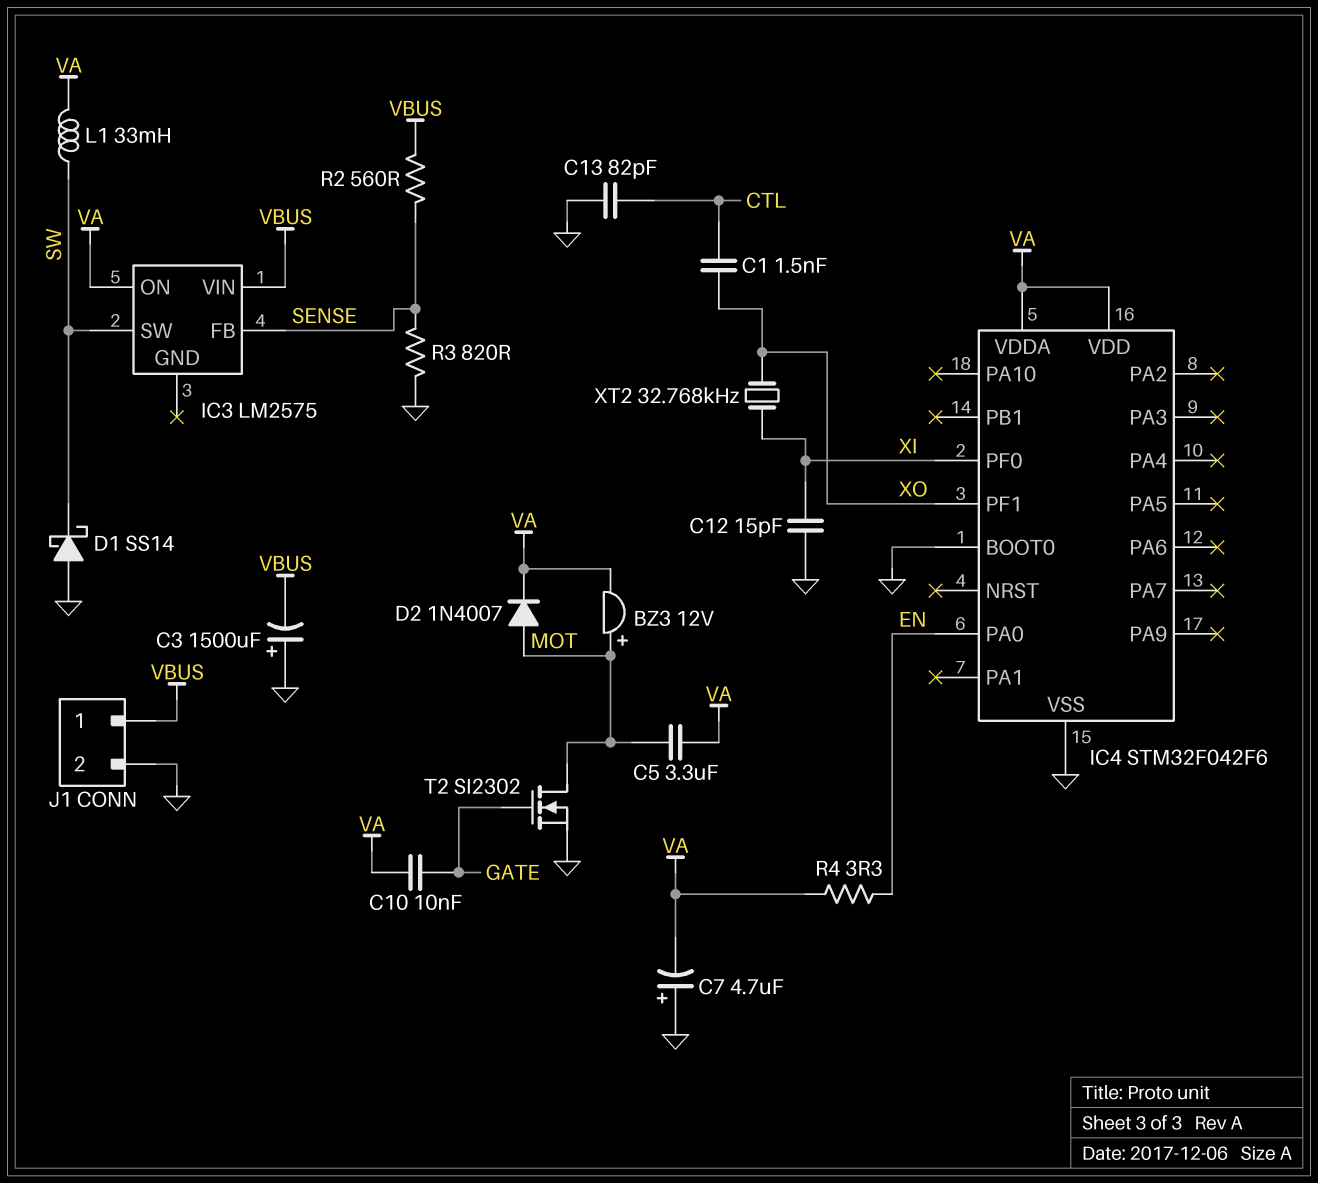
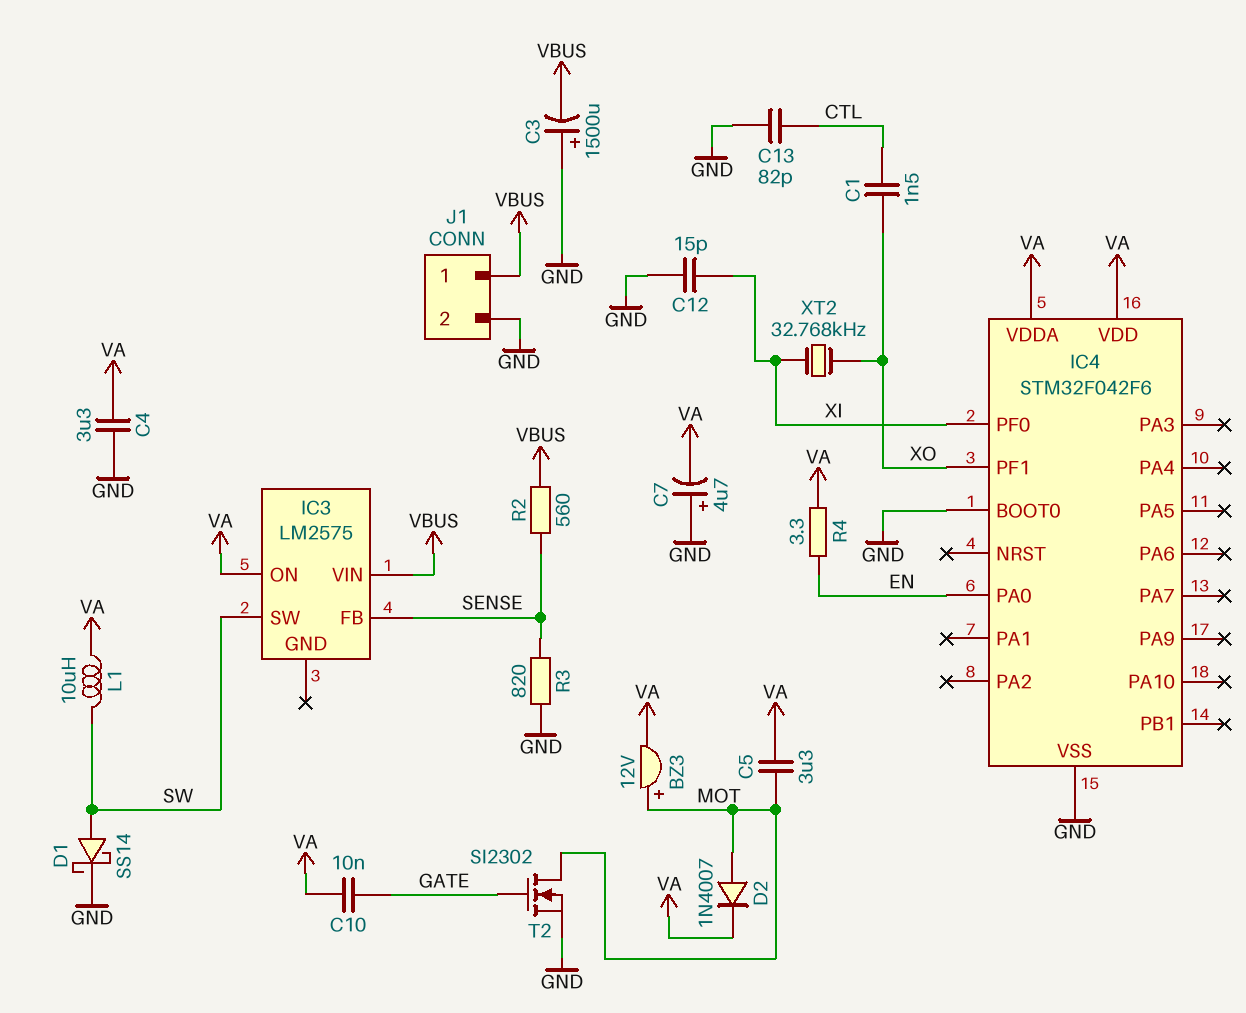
C4: none -> 3.3uF (GND, VA)
D1: schottky SS14 (A GND, K SW) -> schottky SS14 (A SW, K GND)
L1: 33mH (SW, VA) -> 10uH (SW, VA)

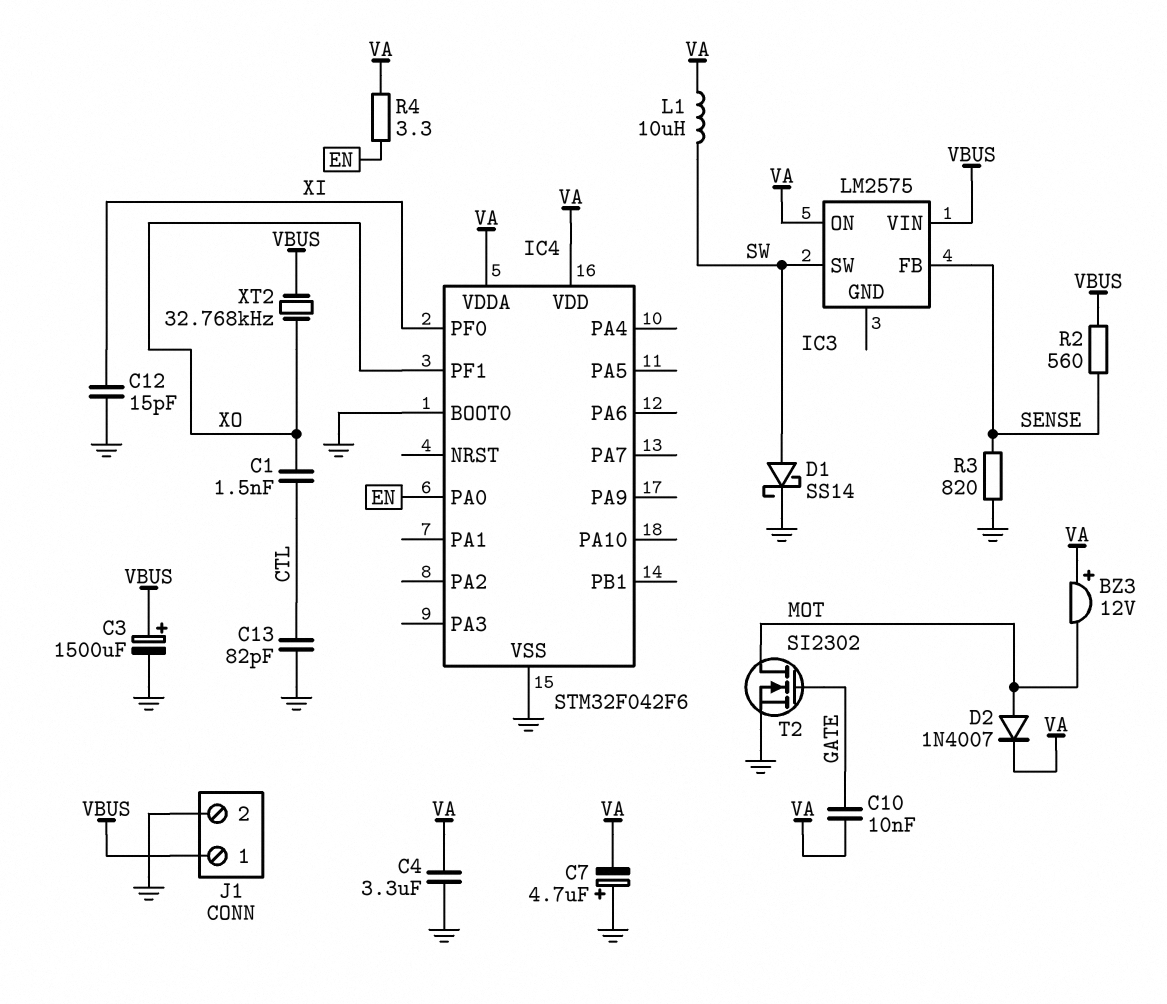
BZ3: buzzer 12V (plus MOT, minus VA) -> buzzer 12V (plus VA, minus MOT)
C3: 1500uF (plus GND, minus VBUS) -> 1500uF (plus VBUS, minus GND)
C5: 3.3uF (MOT, VA) -> none
XT2: 32.768kHz (XI, XO) -> 32.768kHz (VBUS, XO)

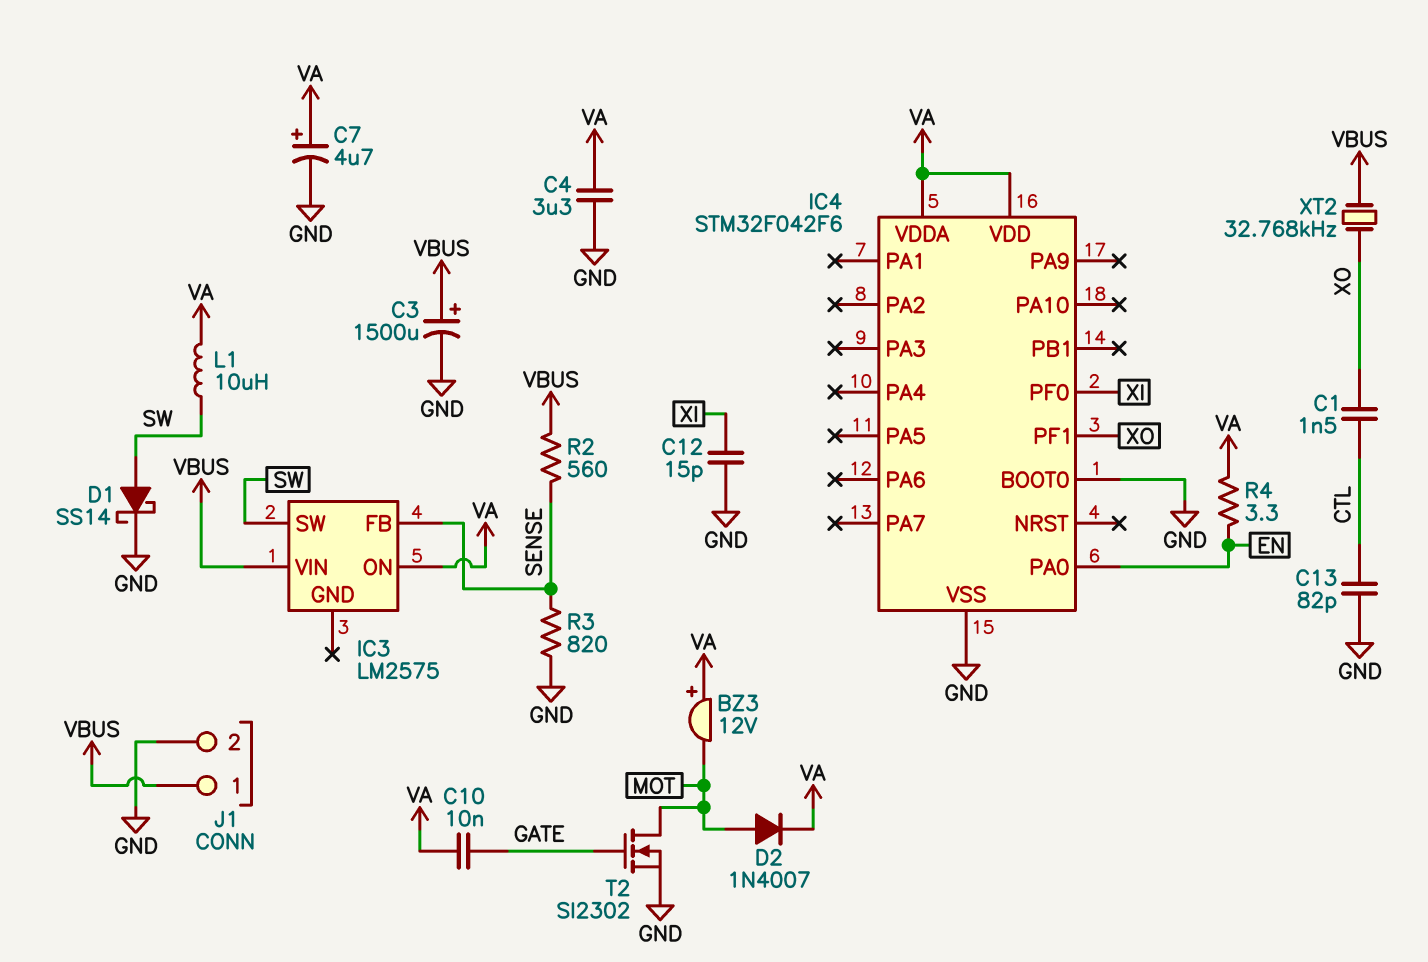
C7: 4.7uF (plus GND, minus VA) -> 4.7uF (plus VA, minus GND)

